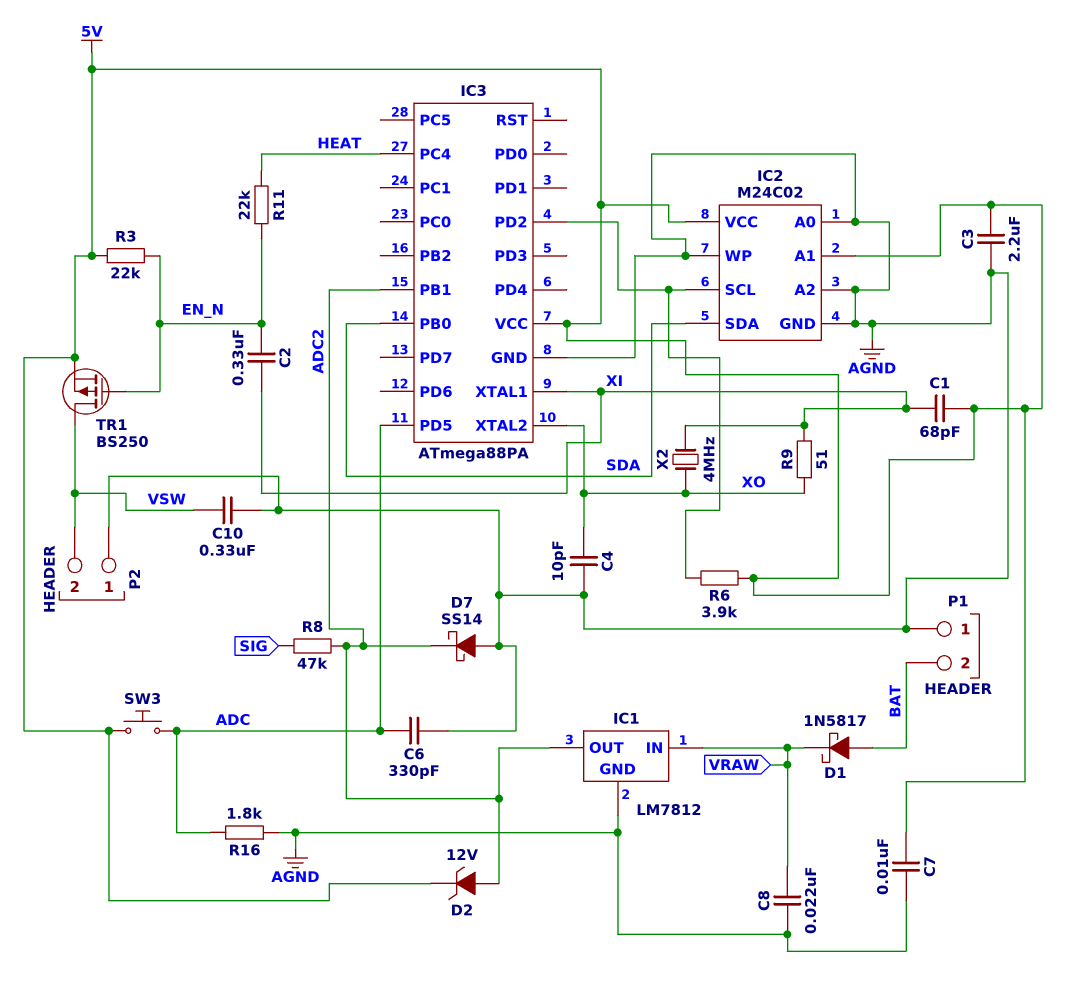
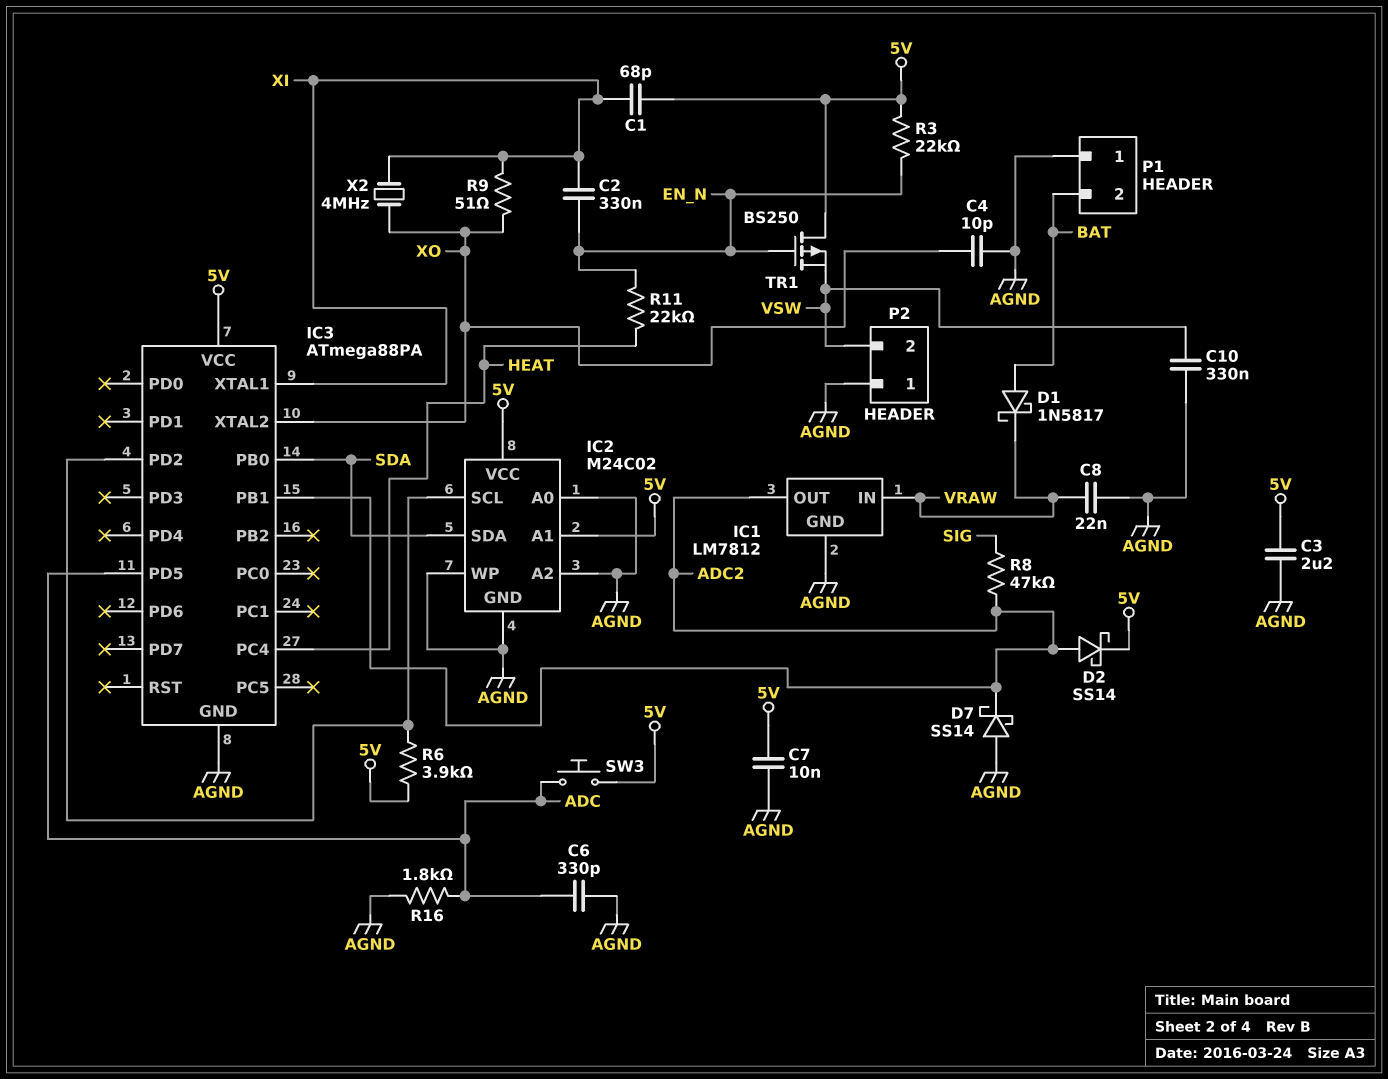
D2: zener 12V (A ADC2, K 5V) -> schottky SS14 (A ADC2, K 5V)
TR1: PMOS BS250 (G EN_N, D VSW, S 5V) -> PMOS BS250 (G EN_N, D 5V, S VSW)

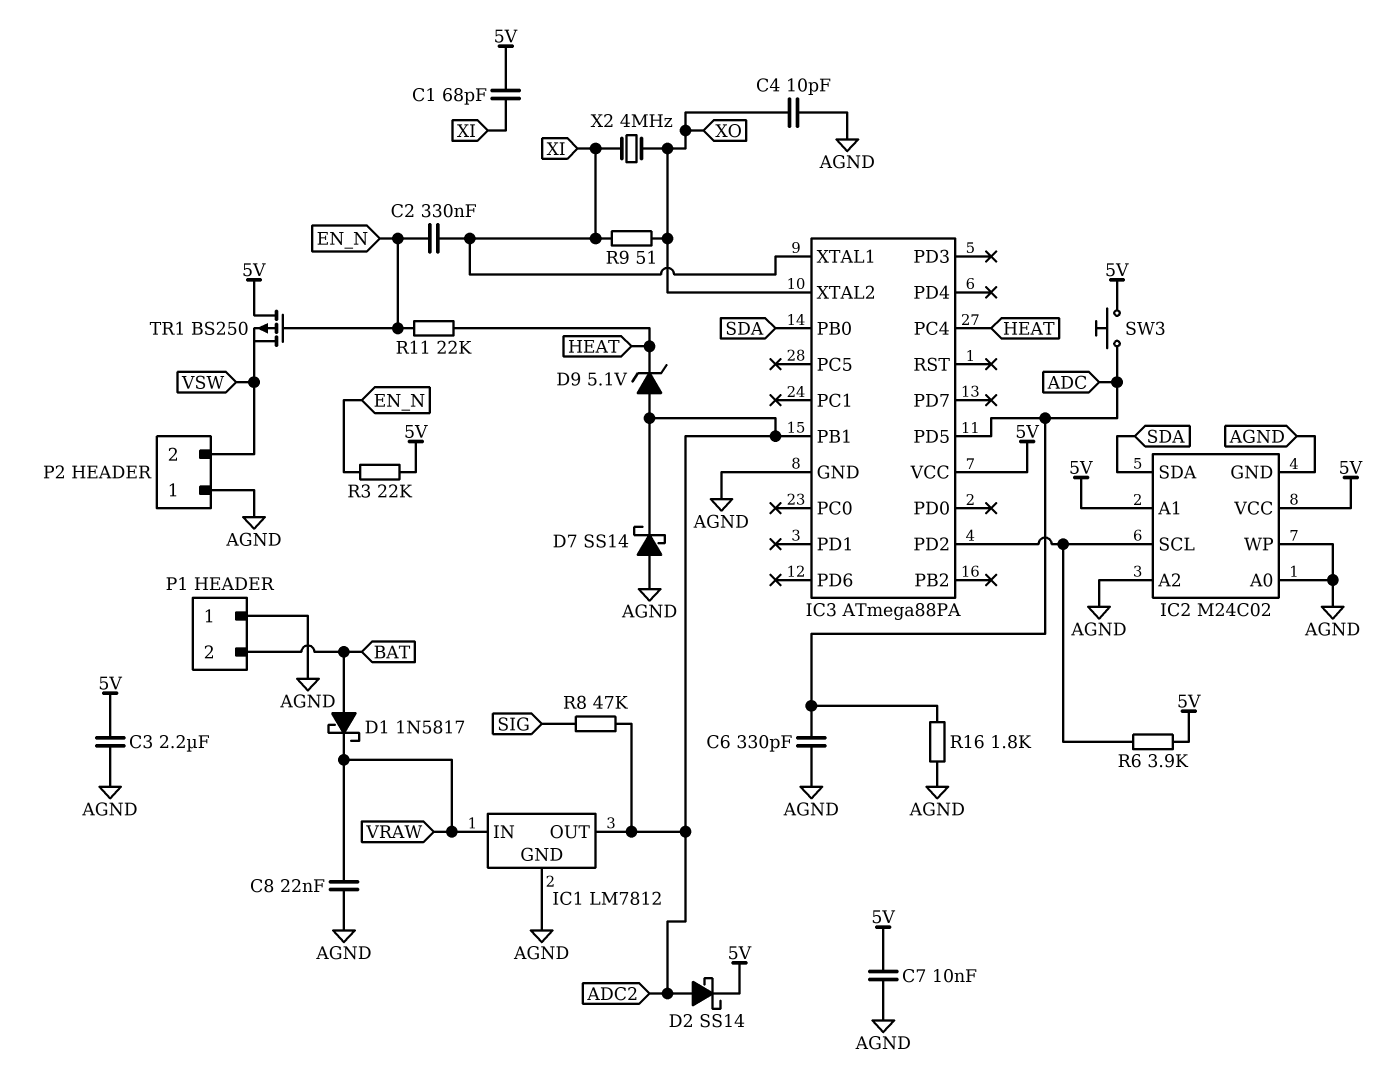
C10: 330nF (AGND, VSW) -> none
D9: none -> zener 5.1V (A ADC2, K HEAT)

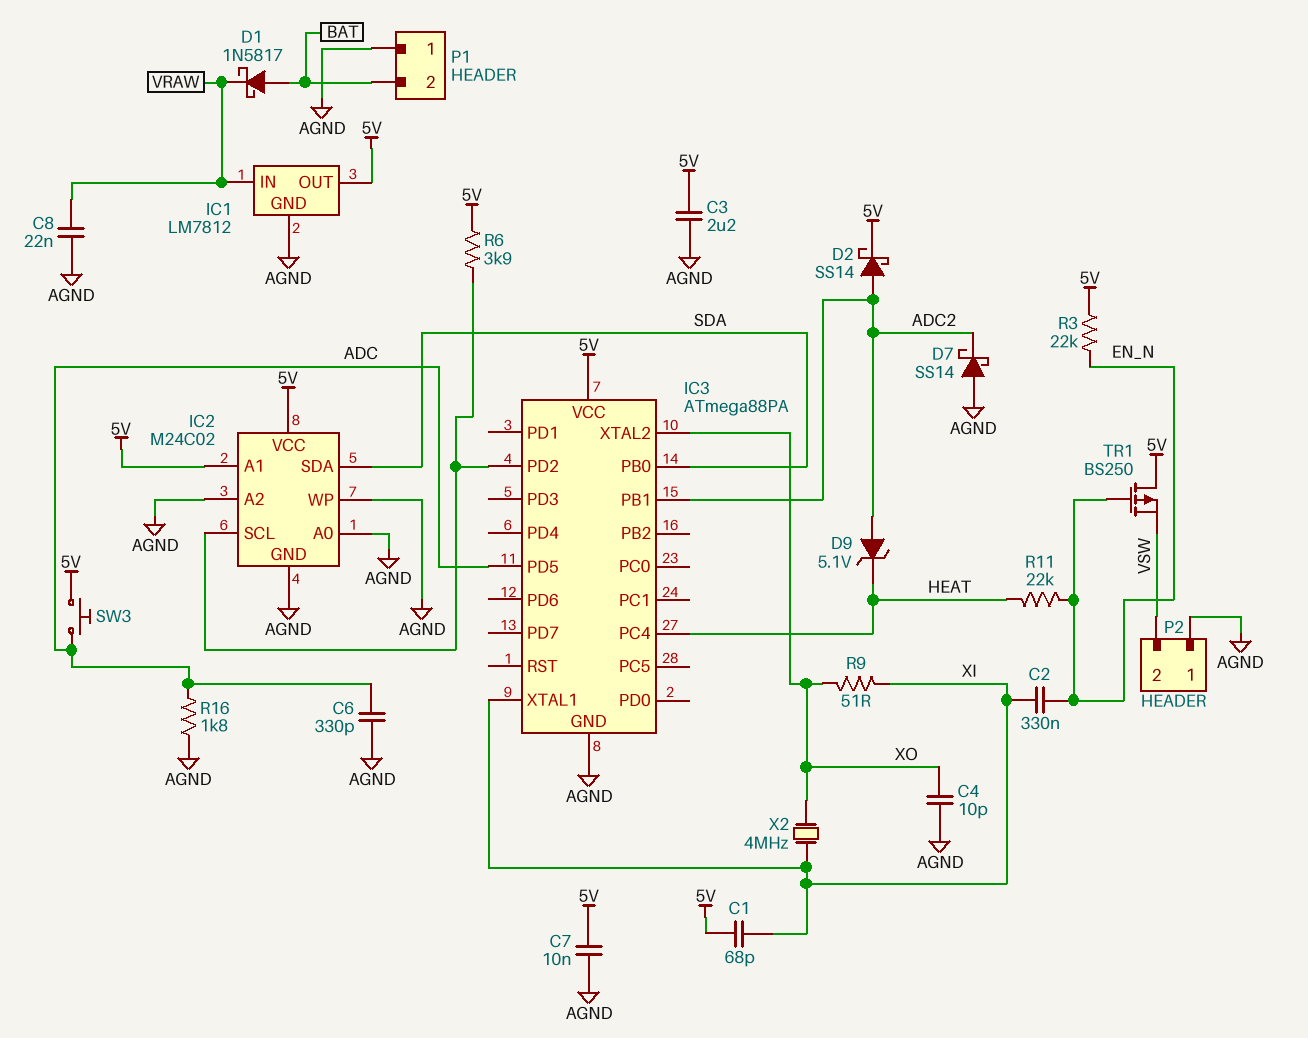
IC1 pin OUT: ADC2 -> 5V
R8: 47k (ADC2, SIG) -> none

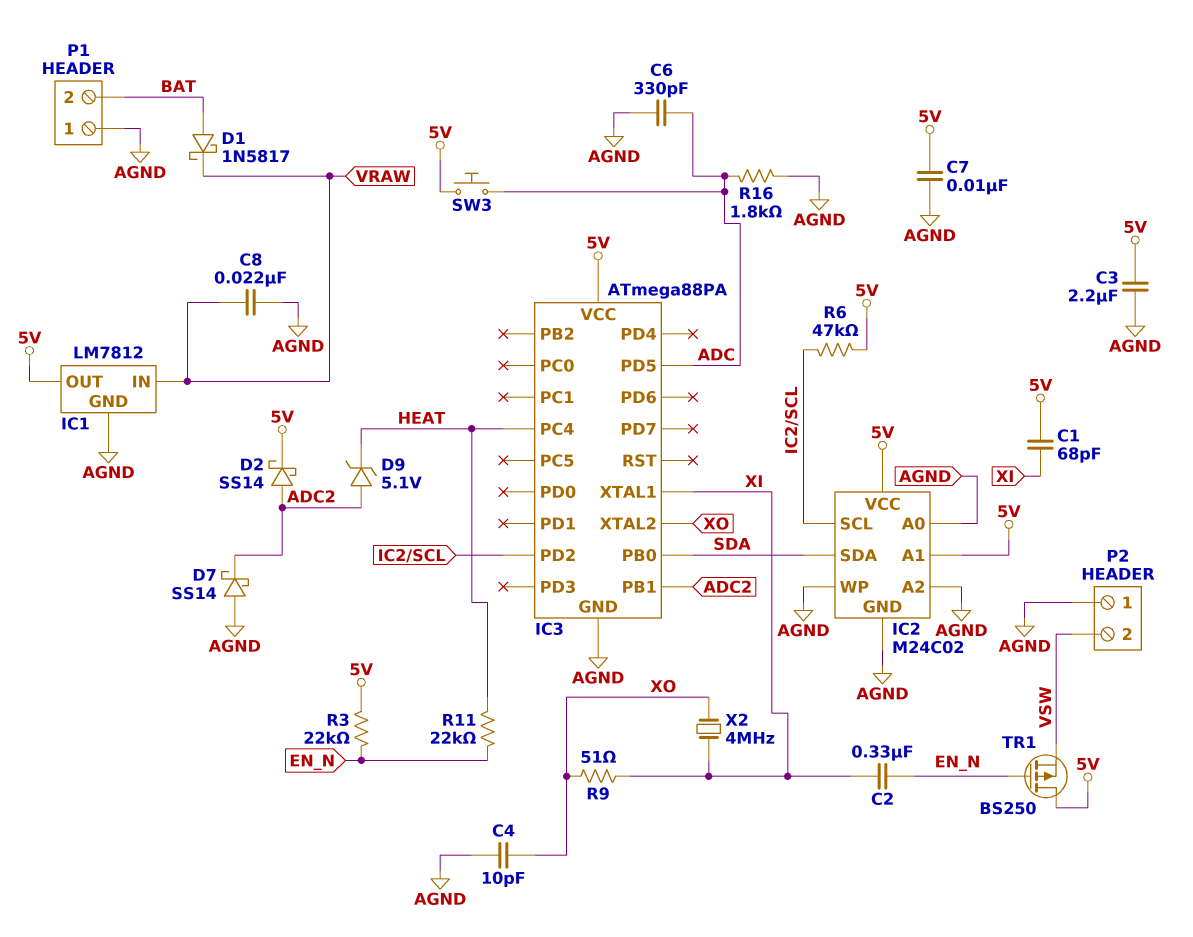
R6: 3.9k (5V, IC2/SCL) -> 47k (5V, IC2/SCL)

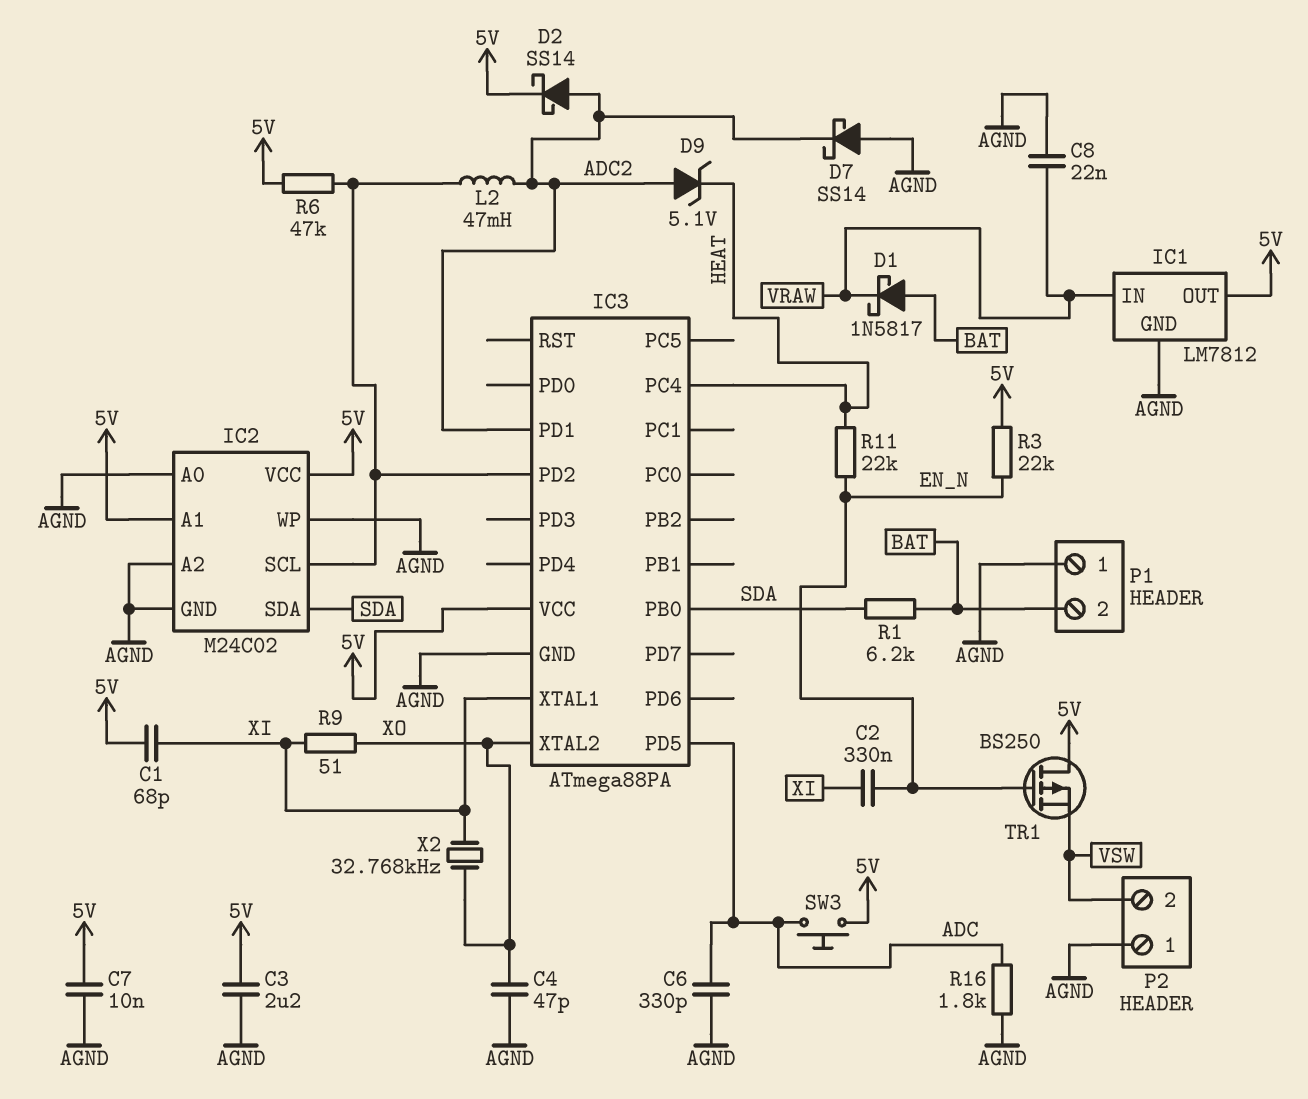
C4: 10pF (AGND, XO) -> 47pF (AGND, XO)
IC3 pin PB1: ADC2 -> none
IC3 pin PD1: none -> ADC2
L2: none -> 47mH (ADC2, IC2/SCL)
R1: none -> 6.2k (BAT, SDA)
X2: 4MHz (XI, XO) -> 32.768kHz (XI, XO)

